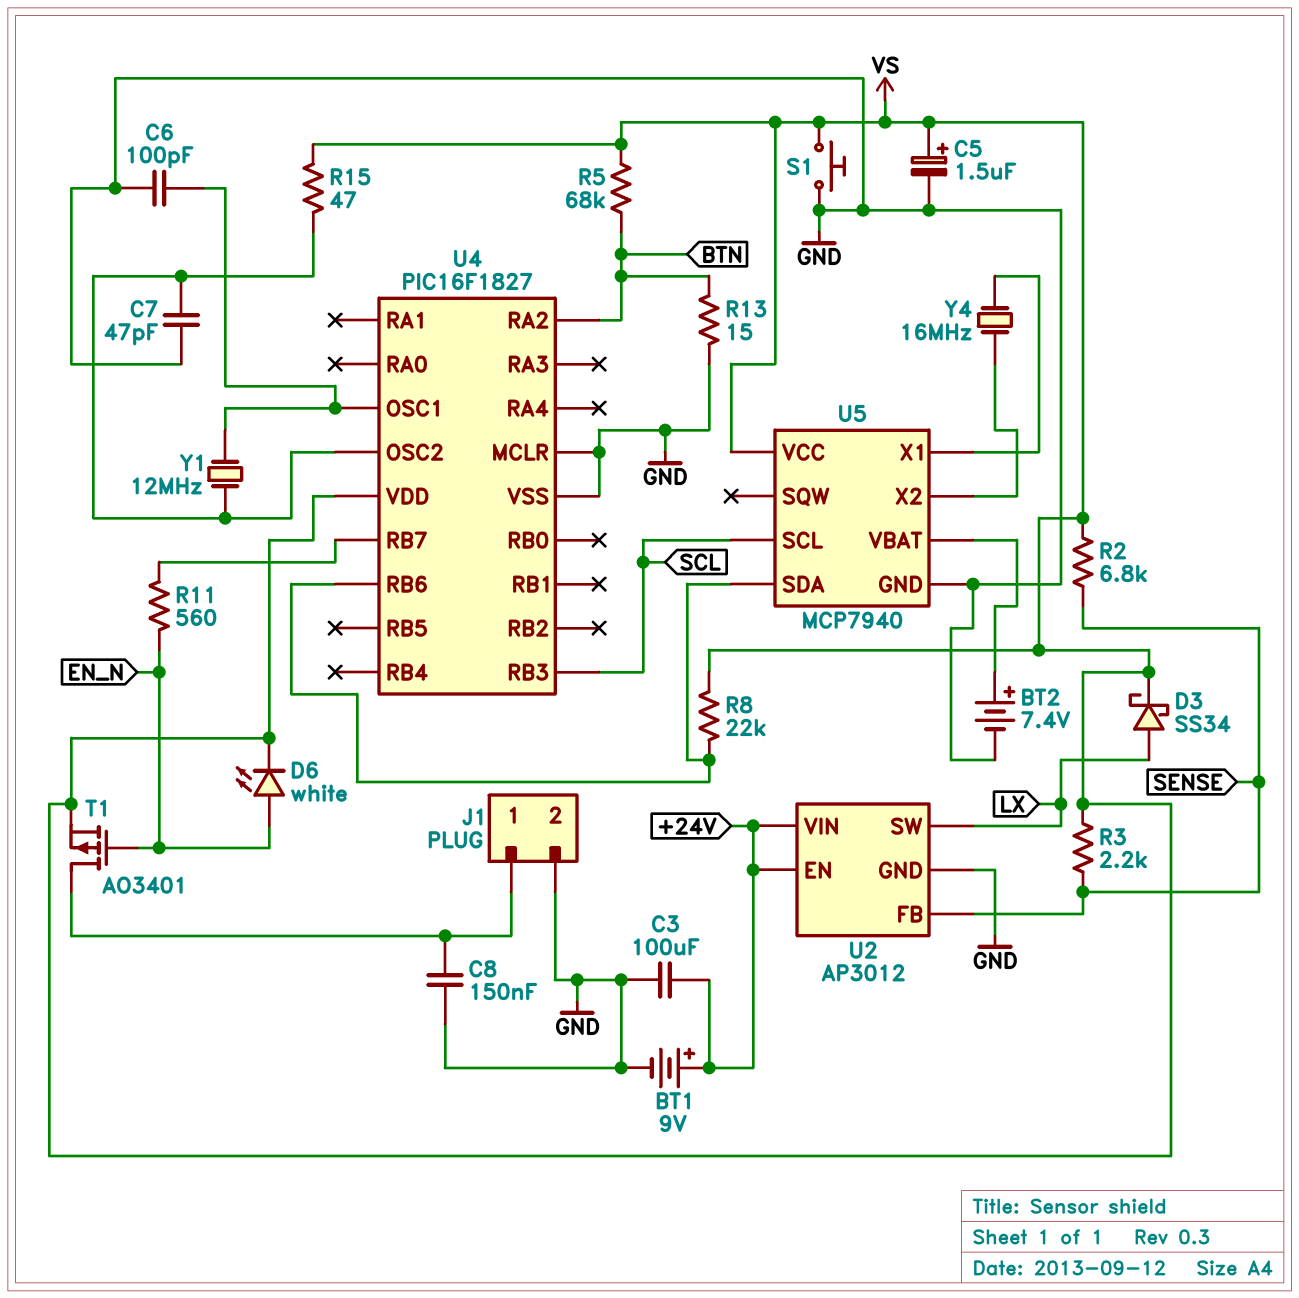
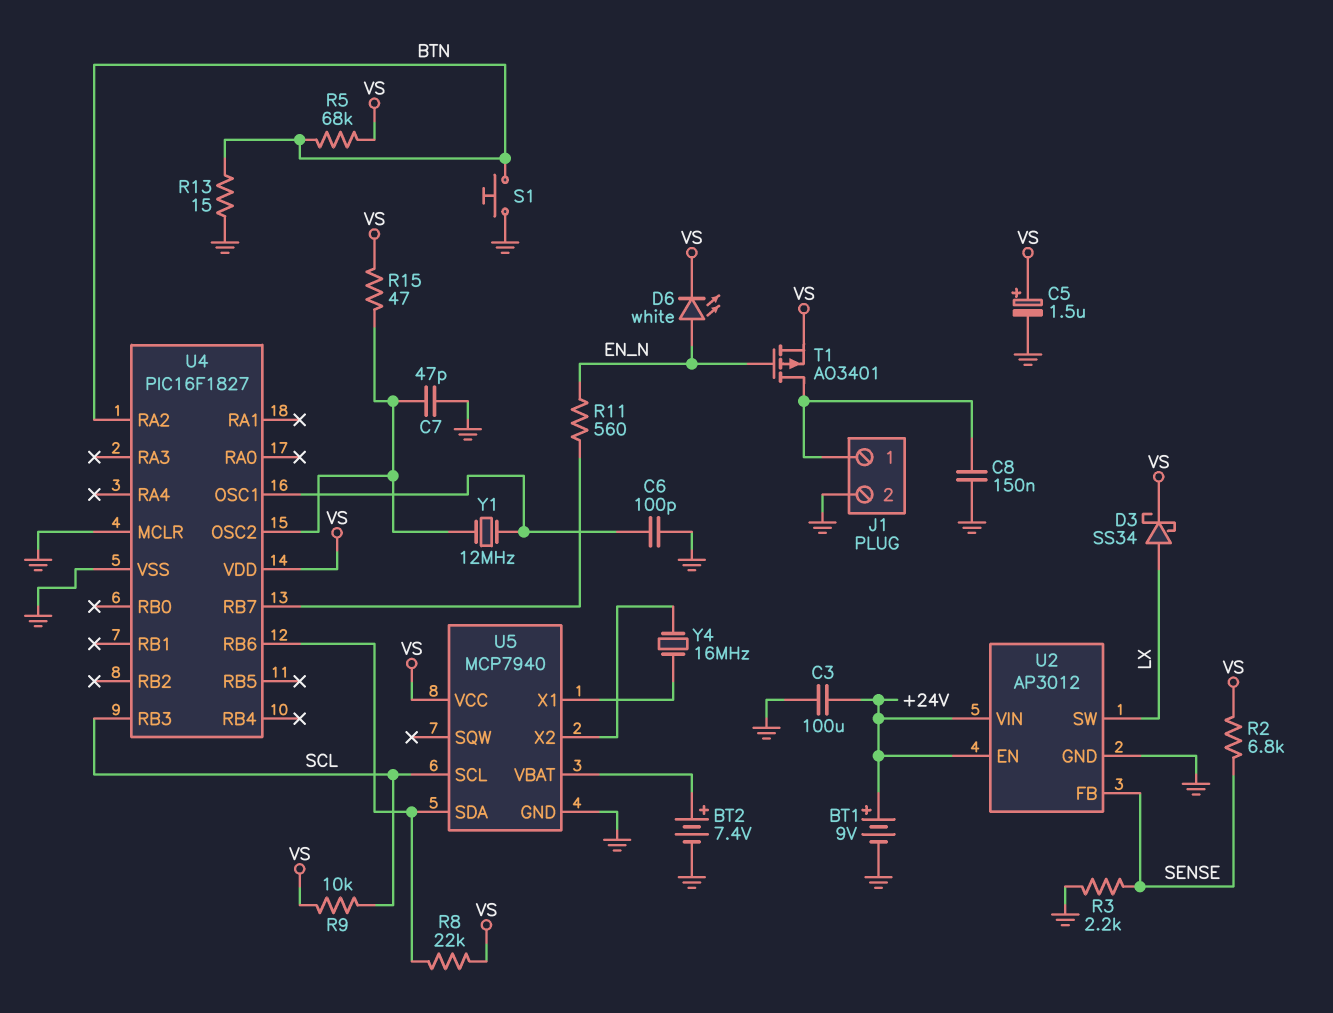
R3: 2.2k (SENSE, VS) -> 2.2k (GND, SENSE)
R9: none -> 10k (SCL, VS)
S1: button (GND, VS) -> button (BTN, GND)

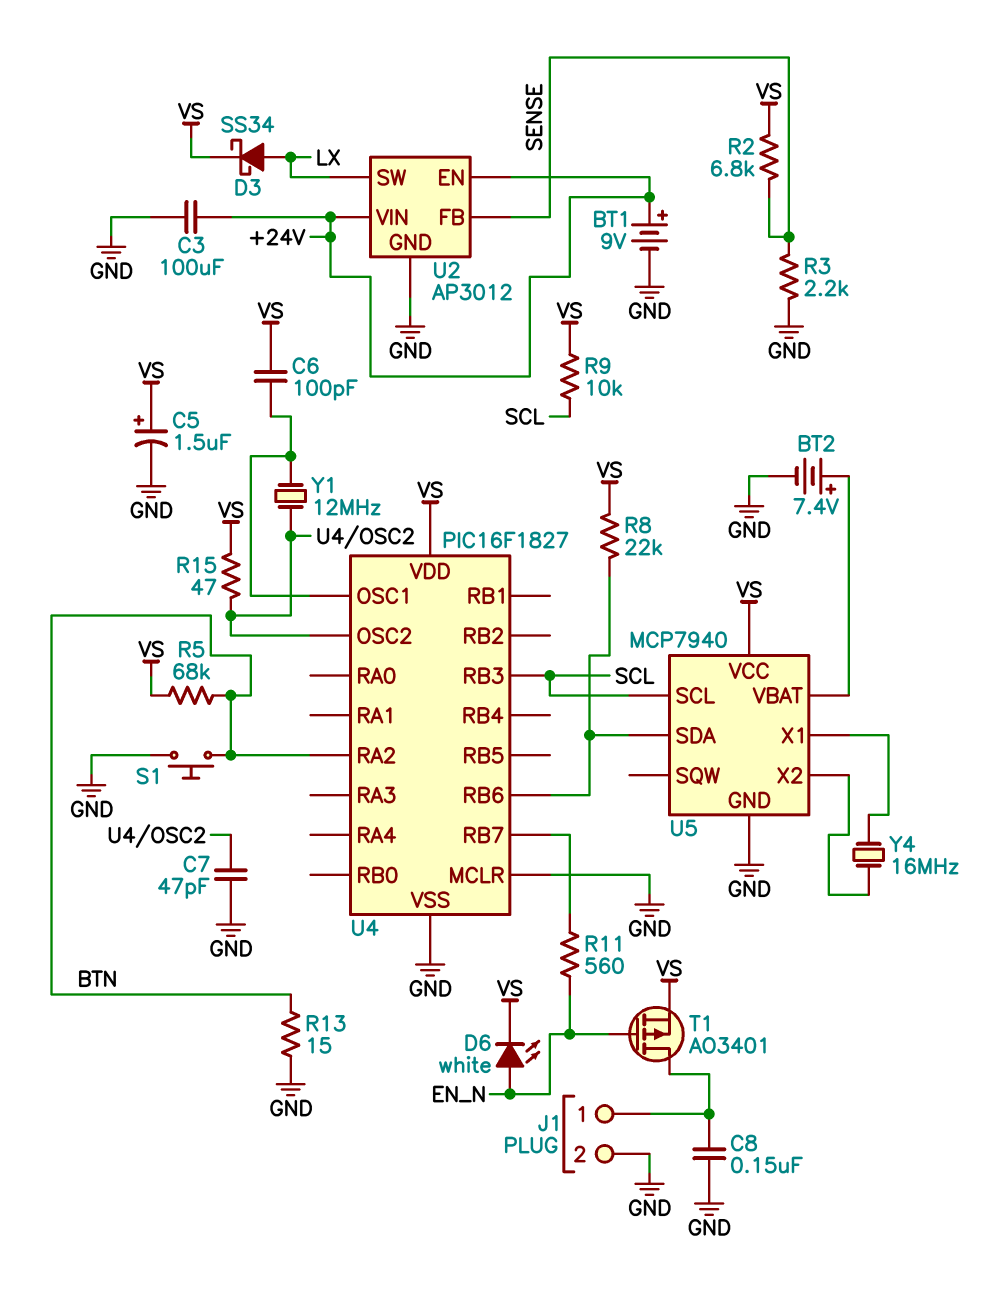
C6: 100pF (GND, U4/OSC1) -> 100pF (U4/OSC1, VS)

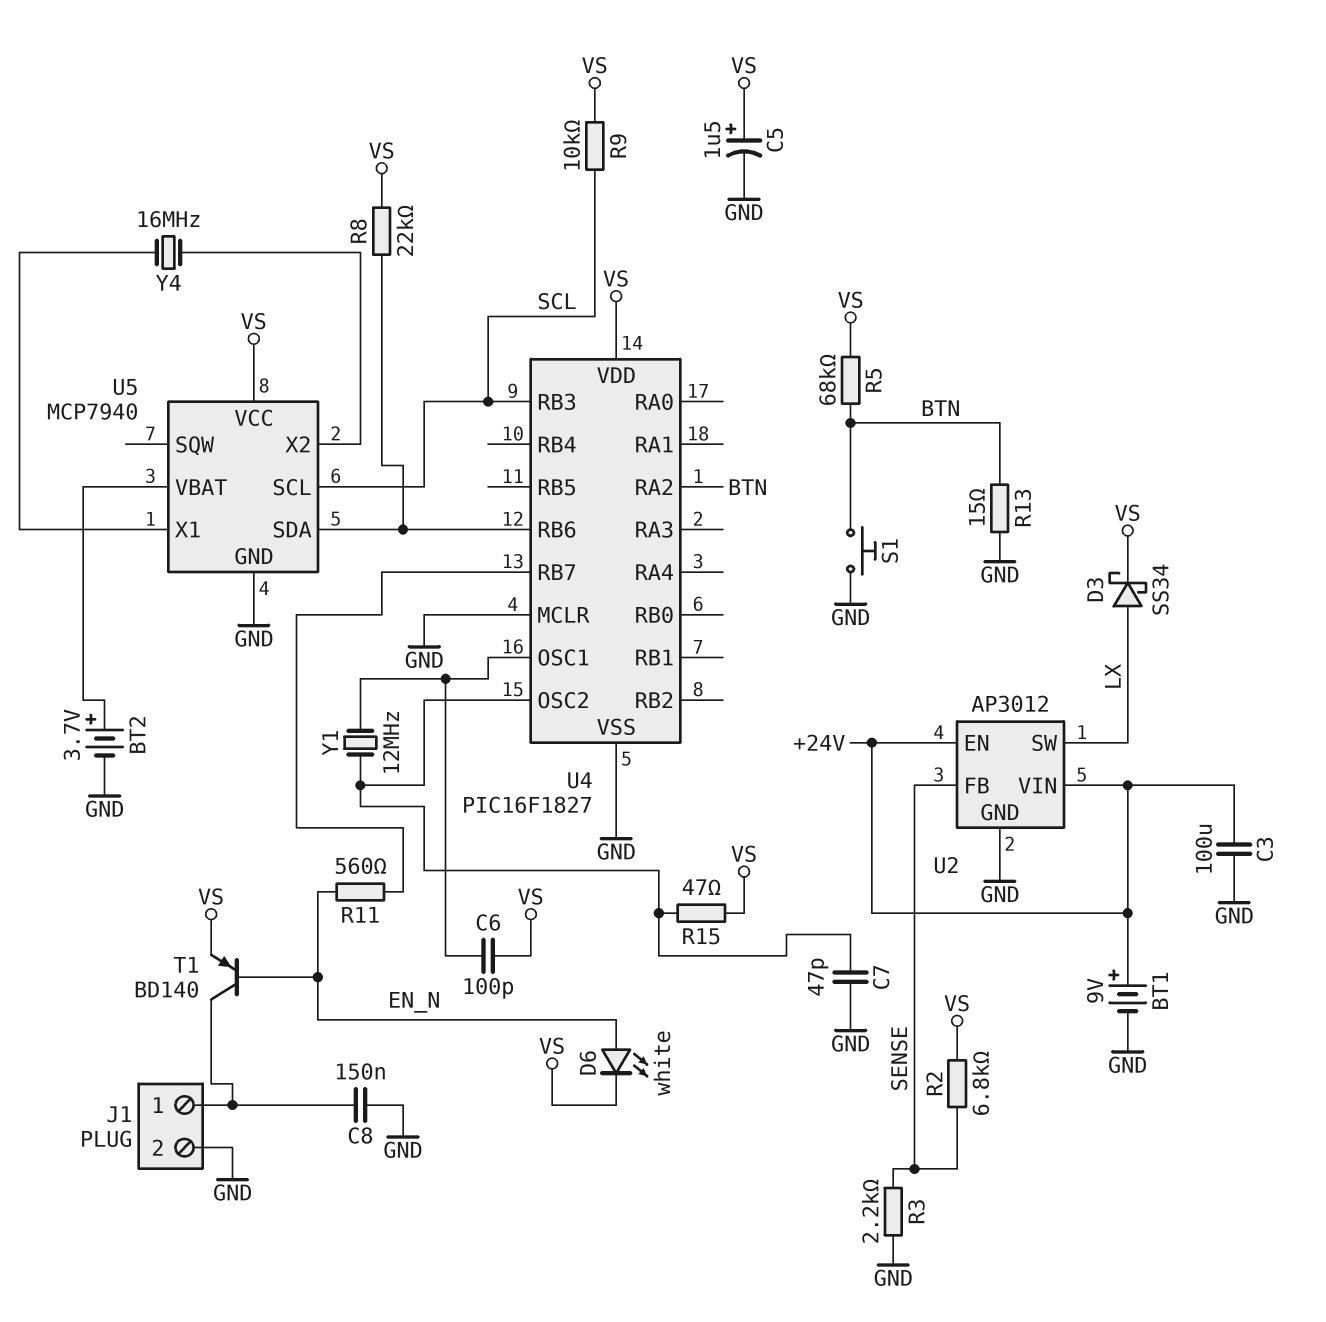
BT2: 7.4V (plus U5/VBAT, minus GND) -> 3.7V (plus U5/VBAT, minus GND)
T1: PMOS AO3401 (G EN_N, D J1/1, S VS) -> PNP BD140 (B EN_N, C J1/1, E VS)

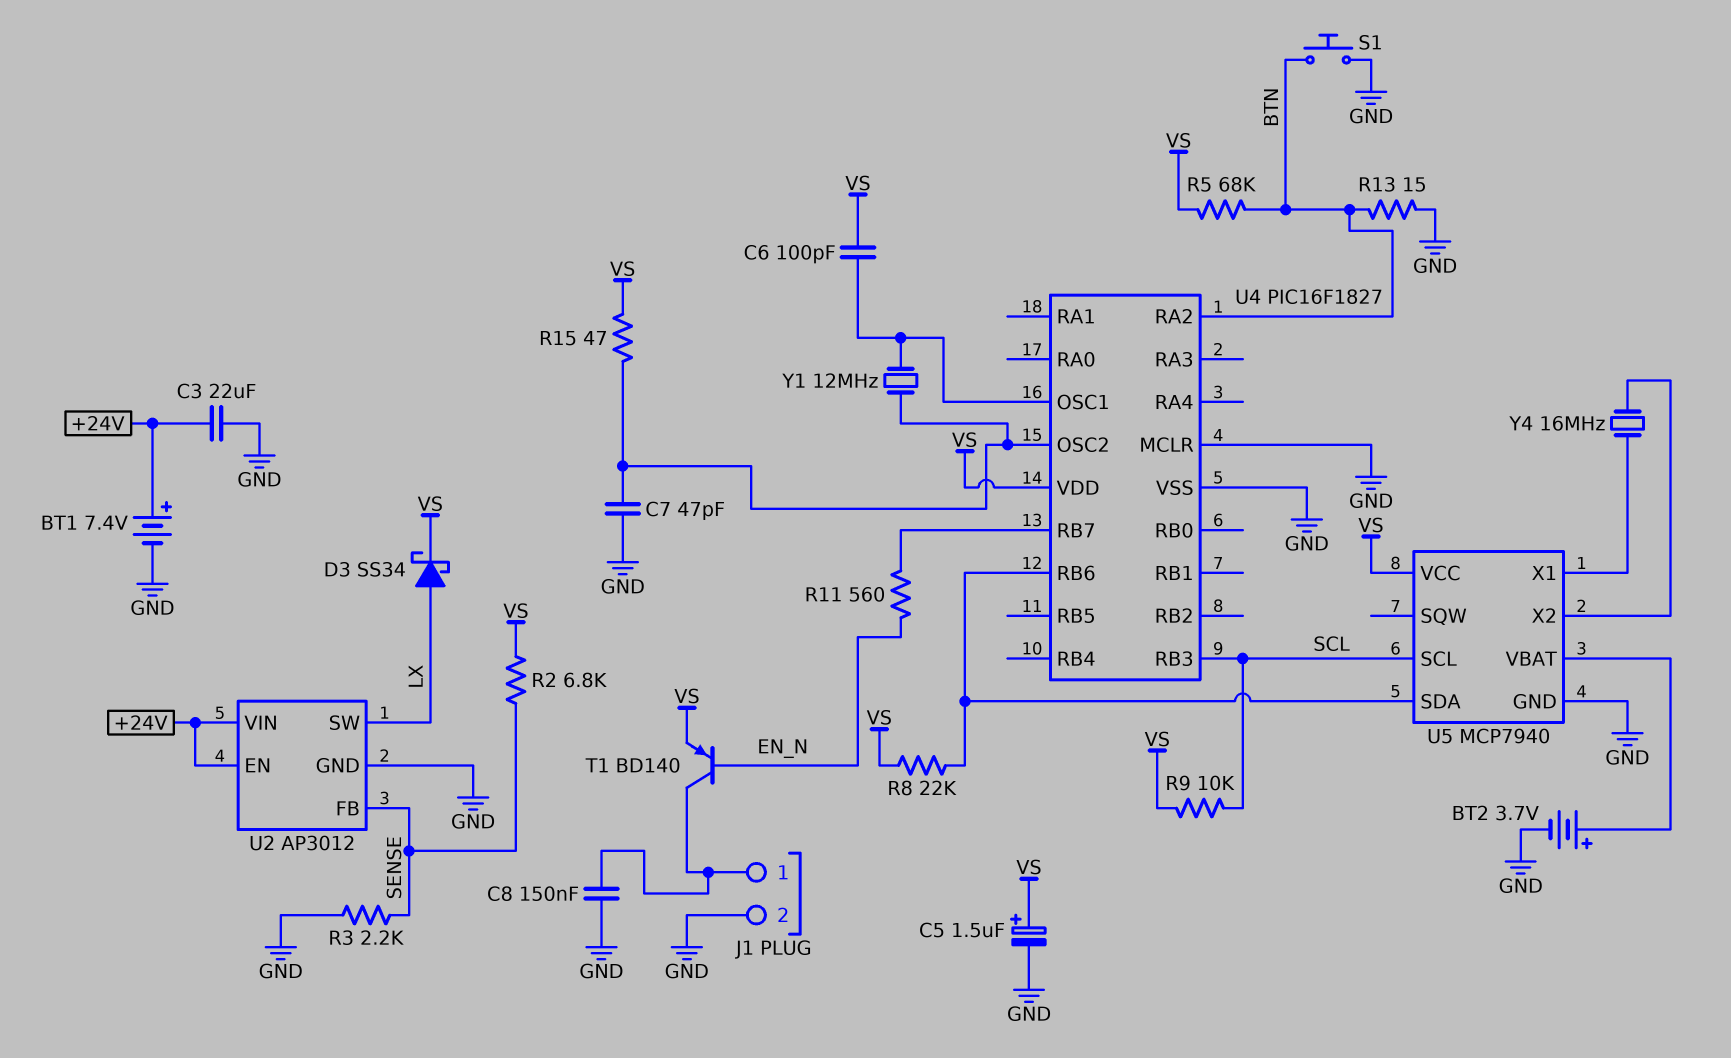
BT1: 9V (plus +24V, minus GND) -> 7.4V (plus +24V, minus GND)
C3: 100uF (+24V, GND) -> 22uF (+24V, GND)
D6: LED white (A EN_N, K VS) -> none

